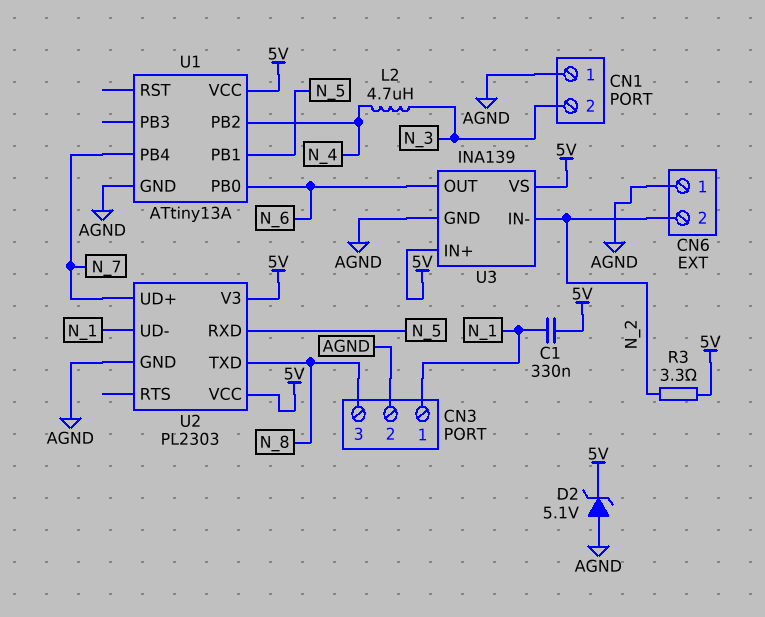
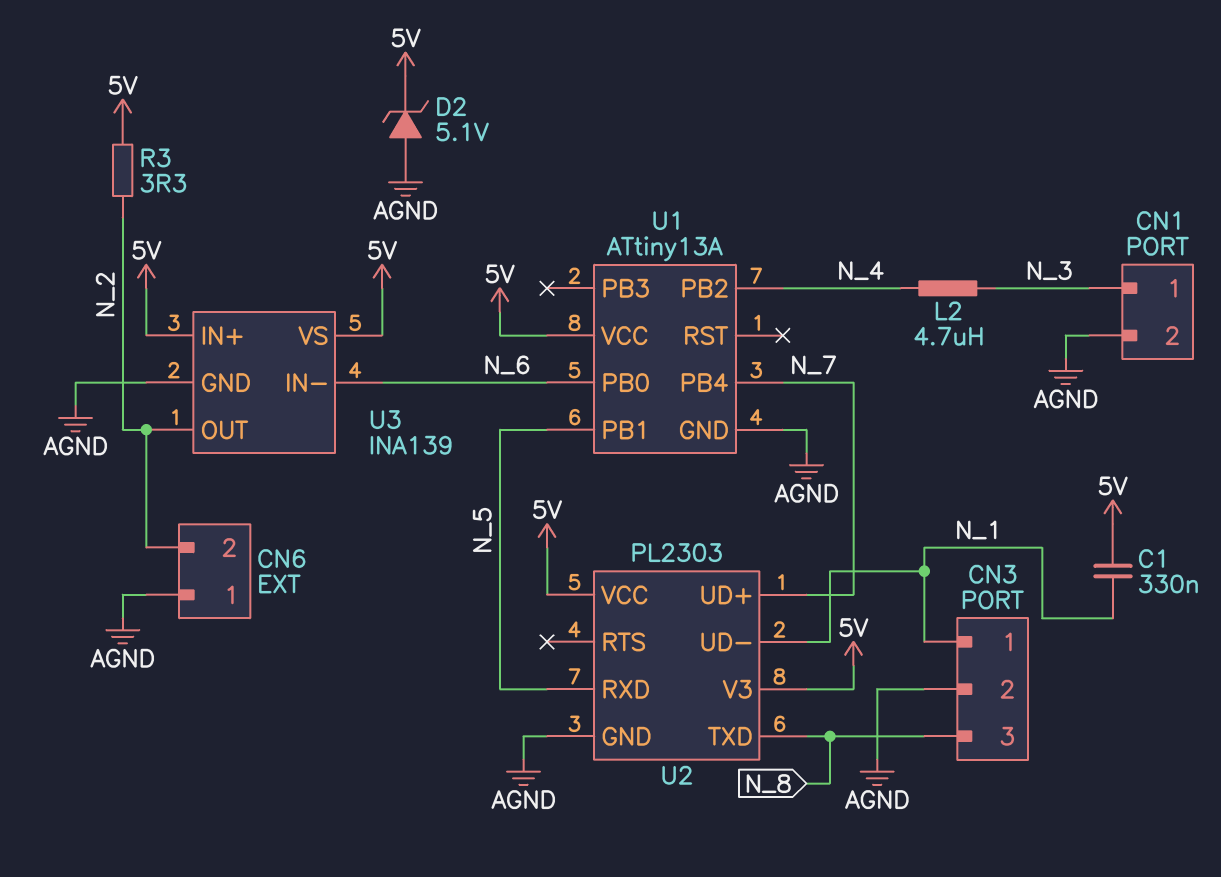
CN1 pin 1: AGND -> N_3
CN1 pin 2: N_3 -> AGND
U3 pin IN-: N_2 -> N_6
U3 pin OUT: N_6 -> N_2

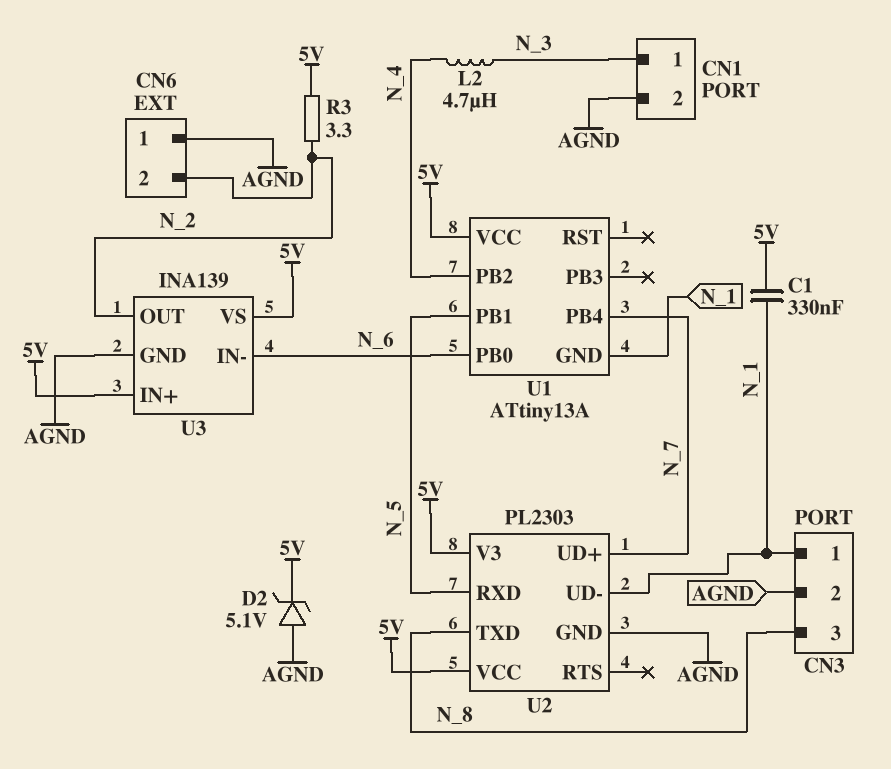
U1 pin GND: AGND -> N_1

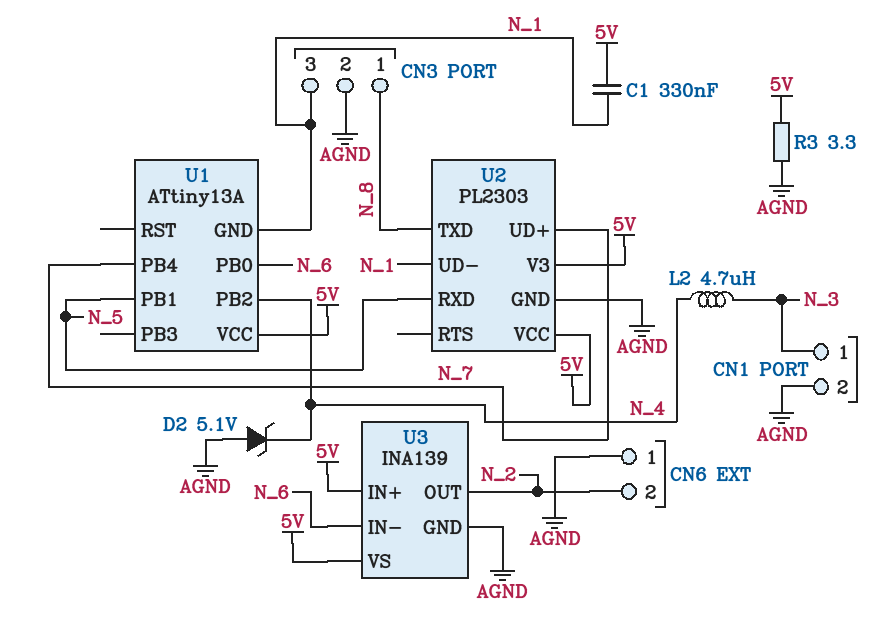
CN3 pin 1: N_1 -> N_8
CN3 pin 3: N_8 -> N_1
D2: zener 5.1V (A AGND, K 5V) -> zener 5.1V (A AGND, K N_4)
R3: 3.3 (5V, N_2) -> 3.3 (5V, AGND)

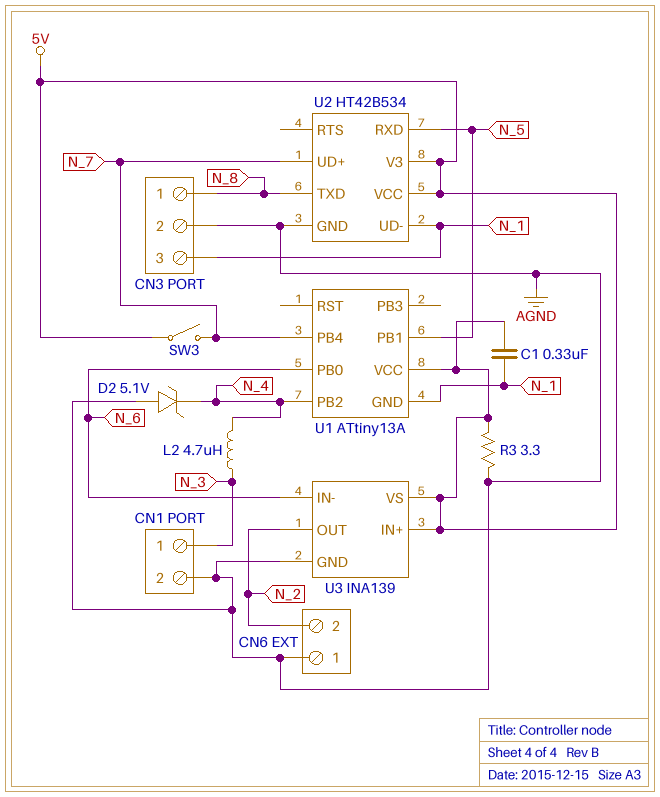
SW3: none -> switch (5V, N_7)
U2: PL2303 -> HT42B534

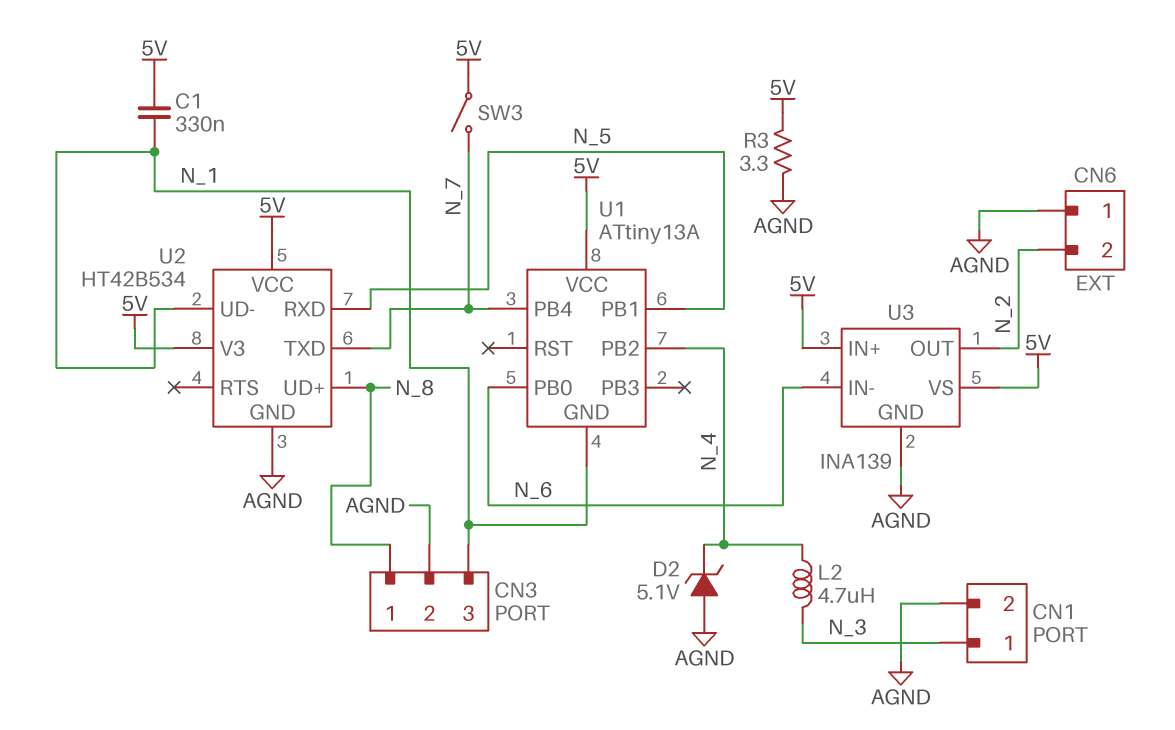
U2 pin TXD: N_8 -> N_7
U2 pin UD+: N_7 -> N_8

